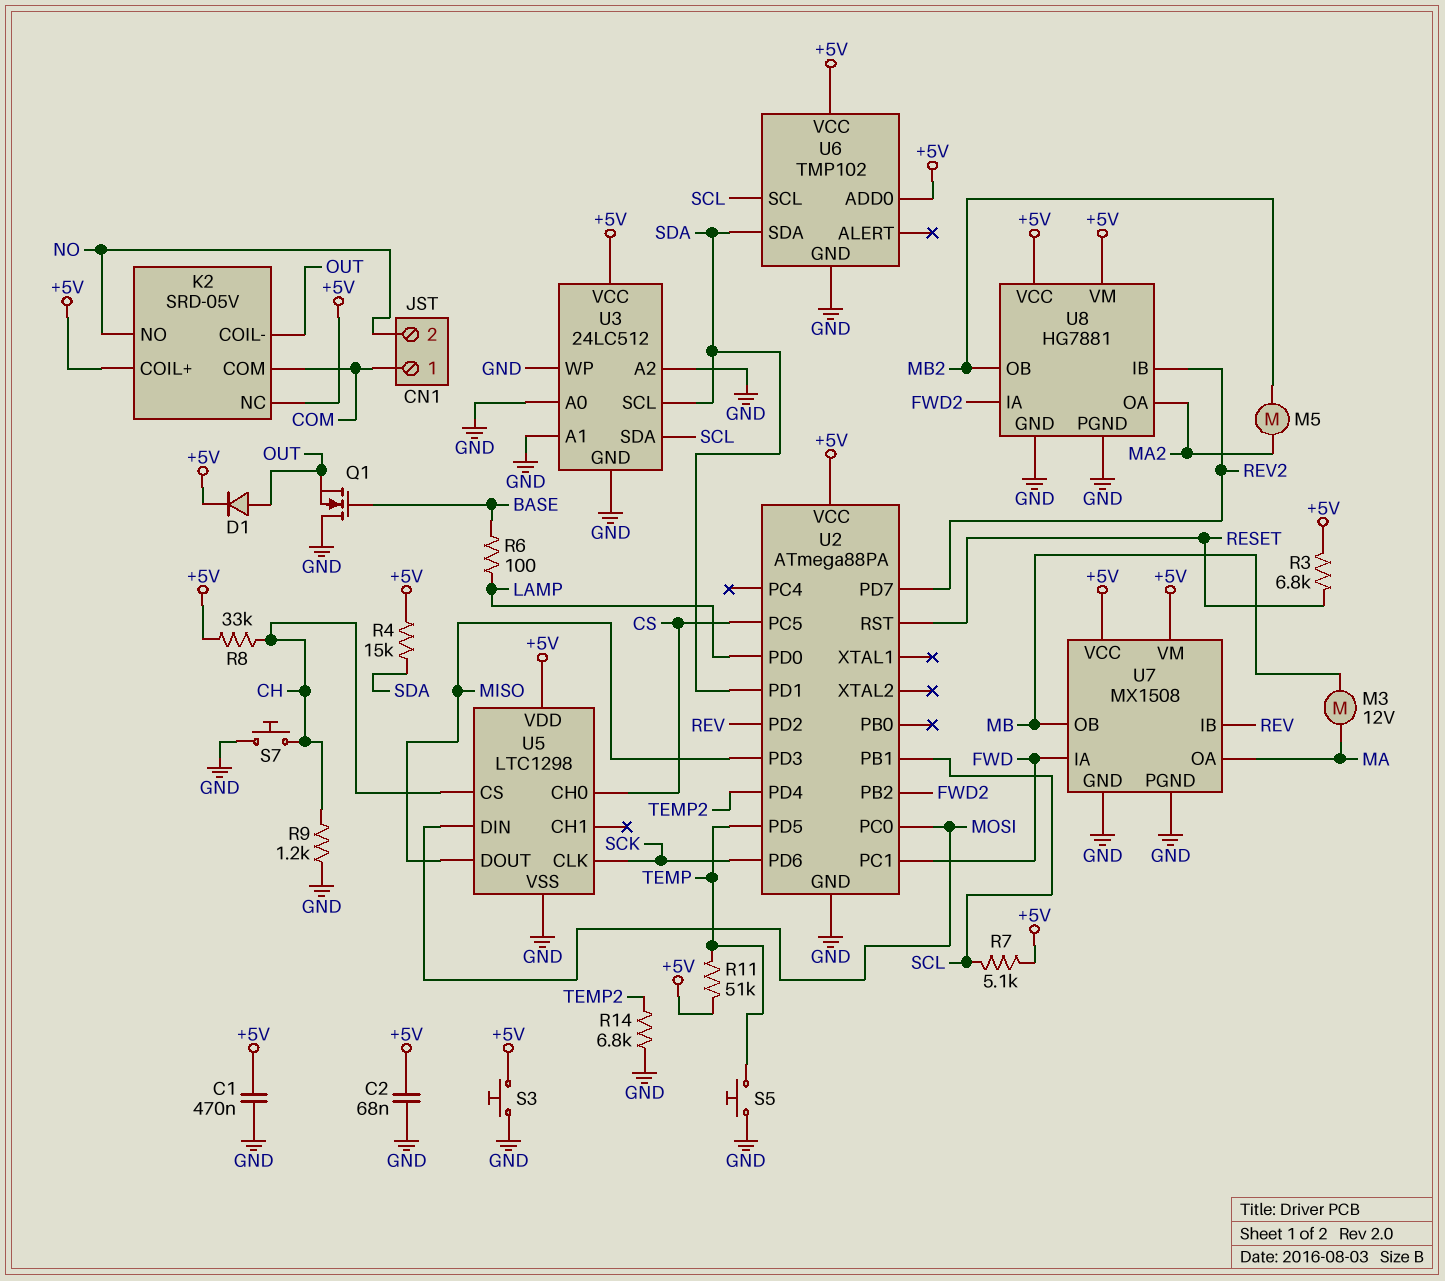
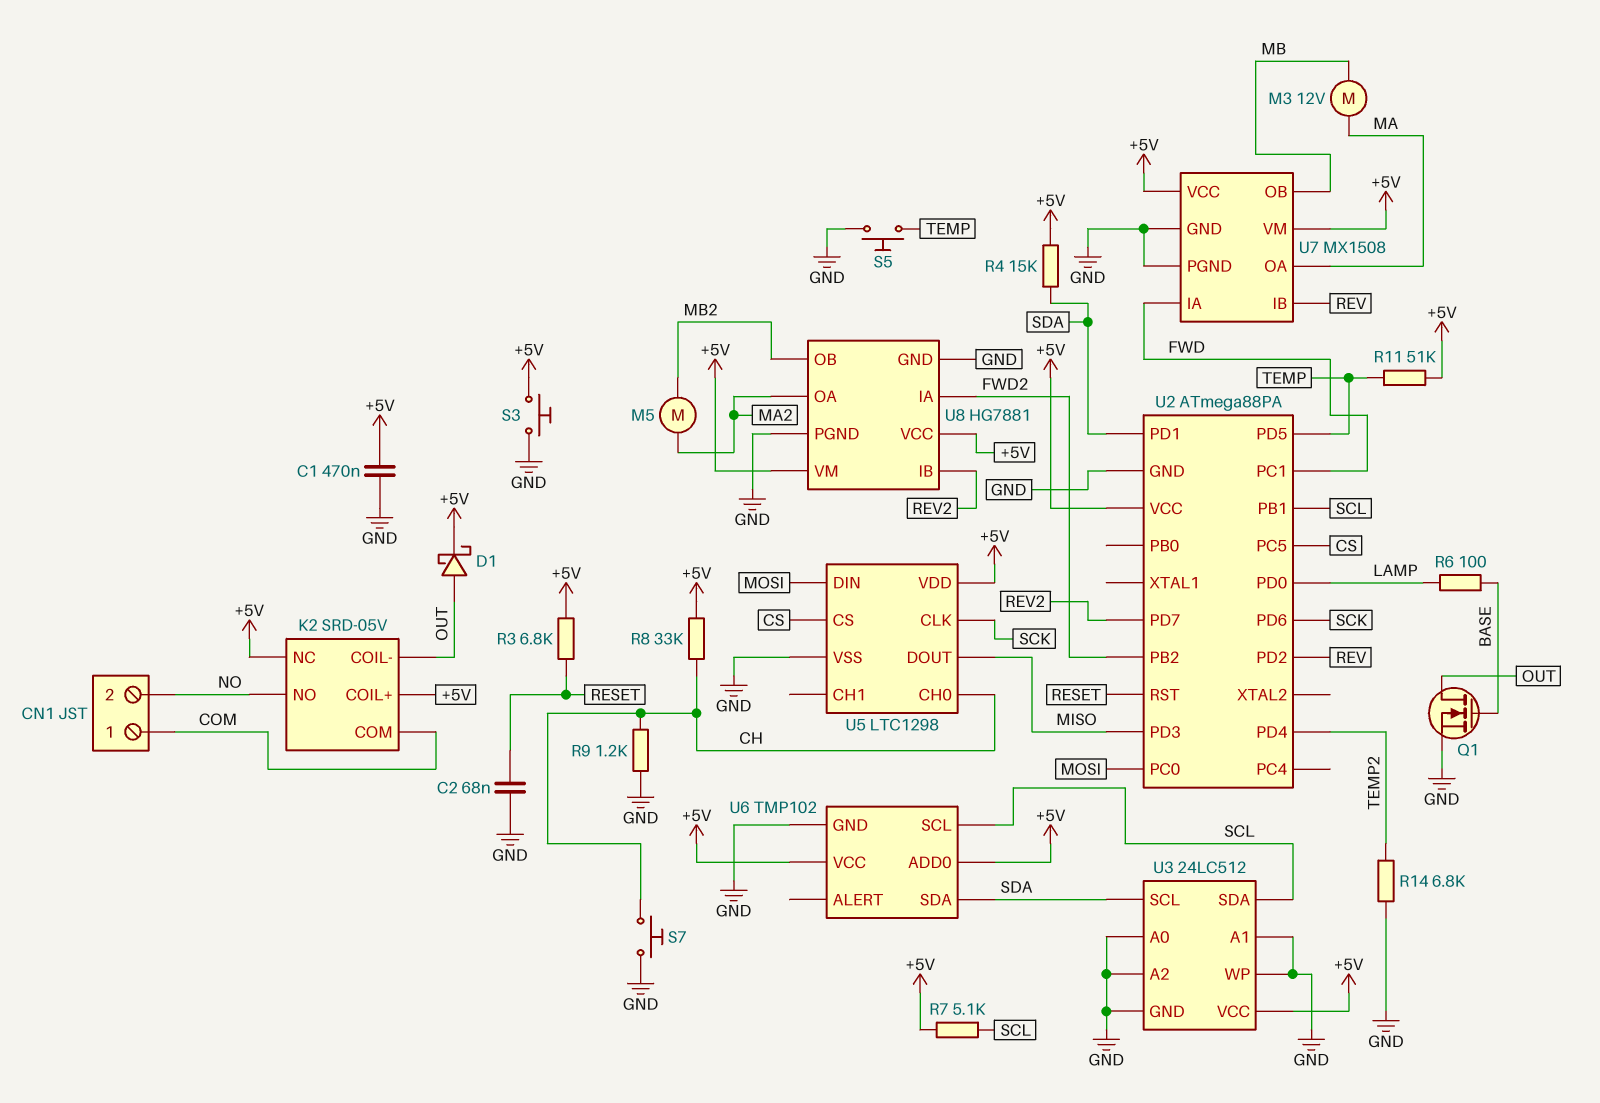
C2: 68nF (+5V, GND) -> 68nF (GND, RESET)
D1: diode (A OUT, K +5V) -> schottky (A OUT, K +5V)
Q1: NMOS (G BASE, D GND, S OUT) -> NMOS (G BASE, D OUT, S GND)
U5 pin CH0: CS -> CH
U5 pin CS: CH -> CS

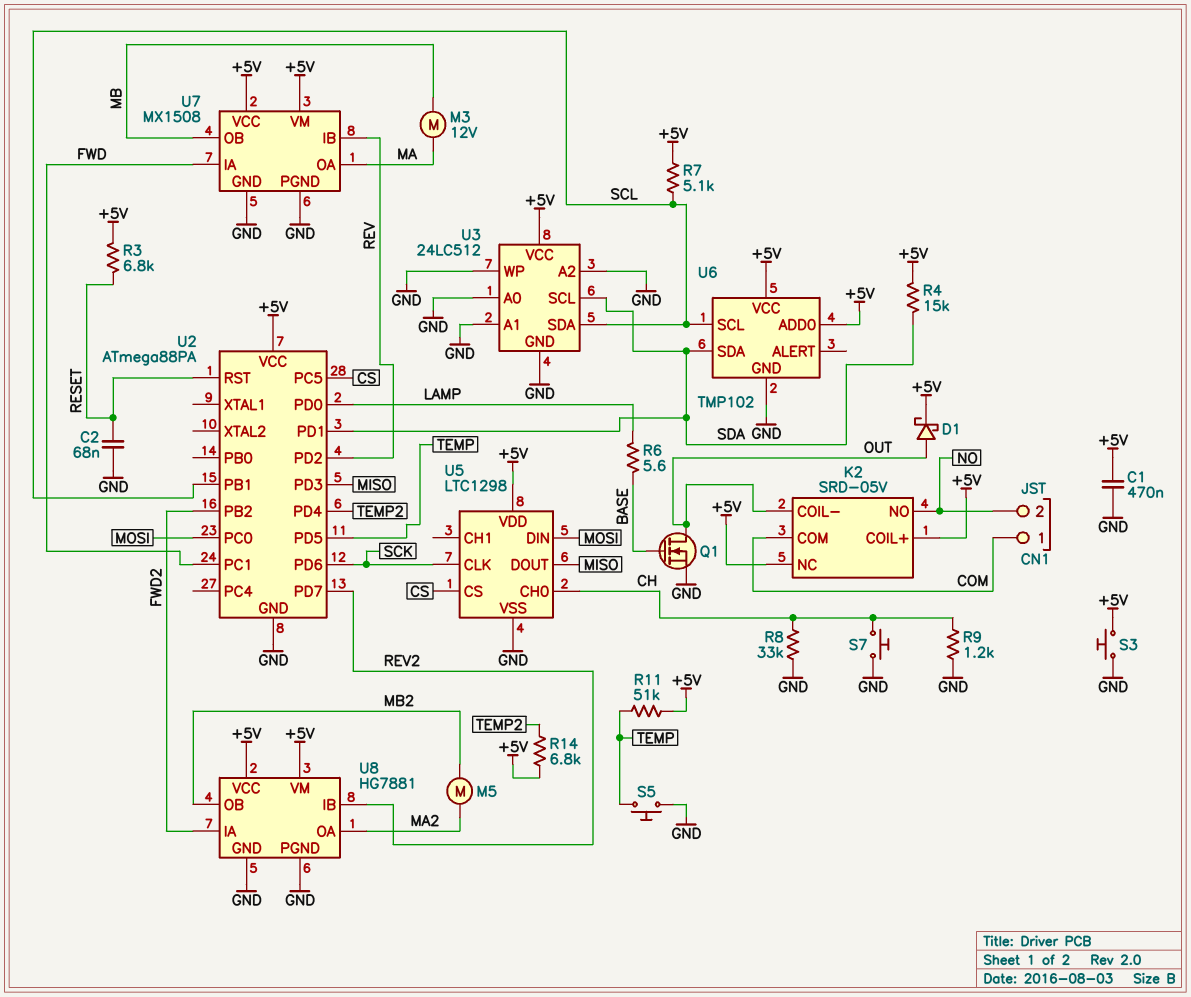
R6: 100 (BASE, LAMP) -> 5.6 (BASE, LAMP)
R8: 33k (+5V, CH) -> 33k (CH, GND)
R14: 6.8k (GND, TEMP2) -> 6.8k (+5V, TEMP2)

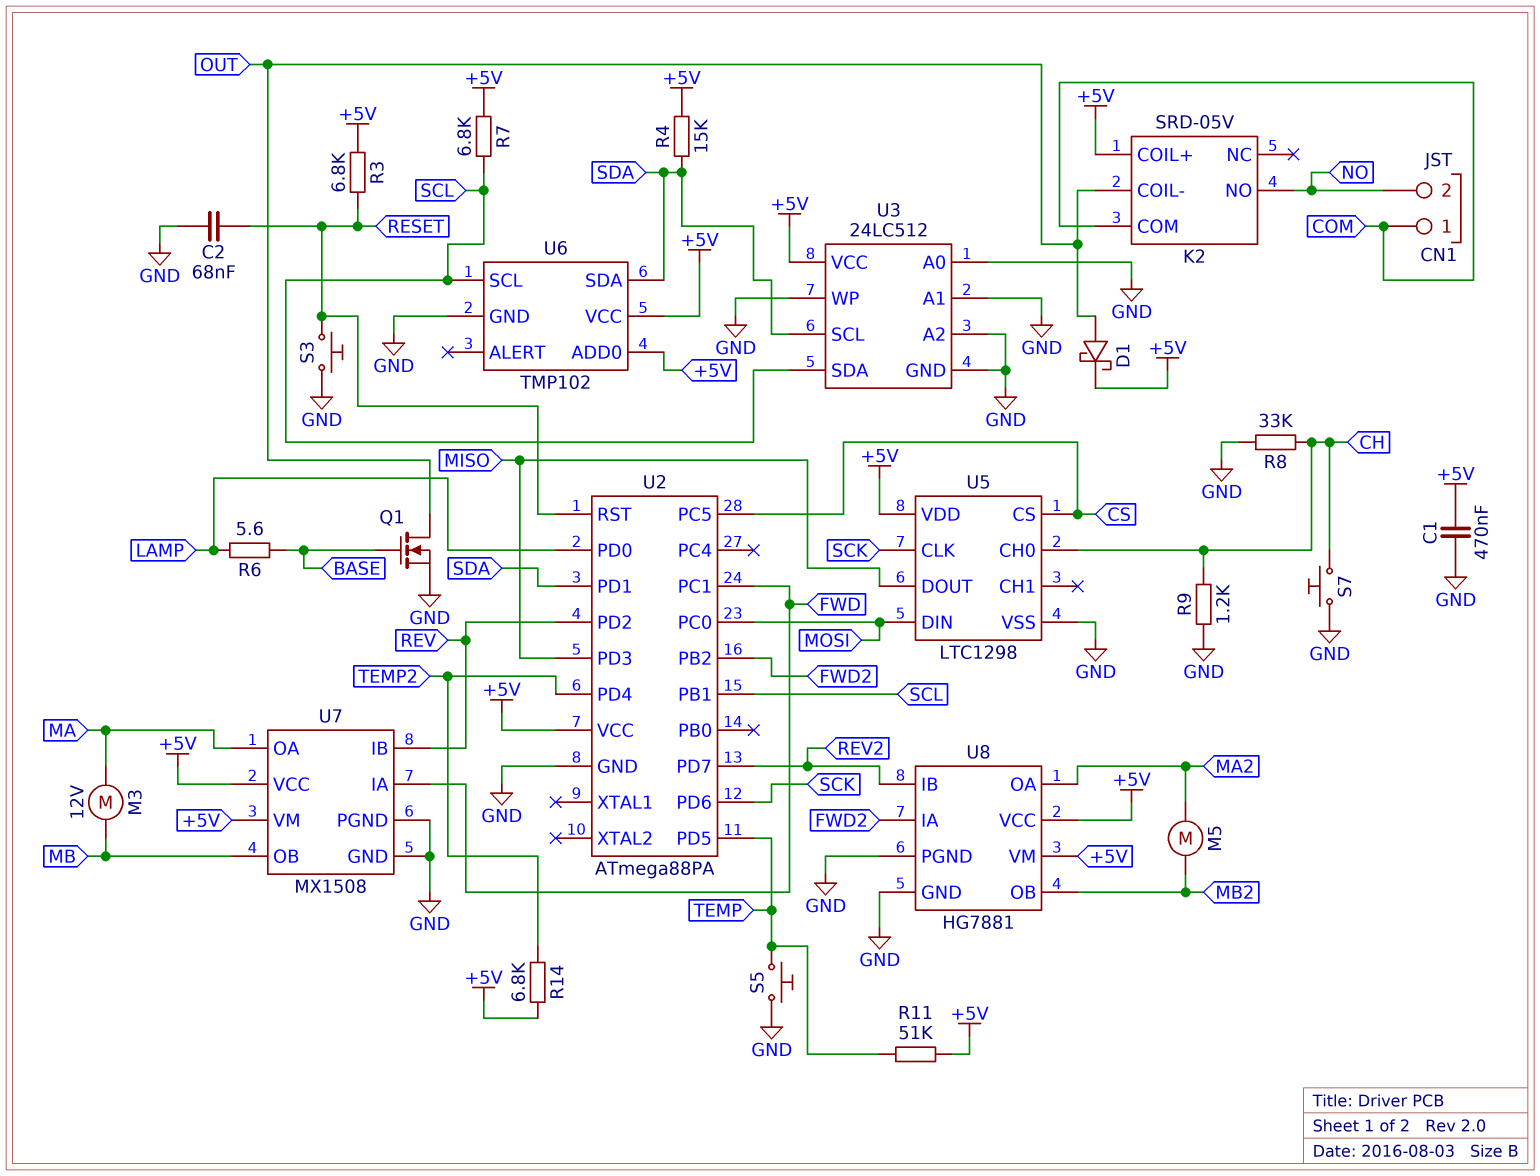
K2 pin NC: +5V -> none
R7: 5.1k (+5V, SCL) -> 6.8k (+5V, SCL)
S3: button (+5V, GND) -> button (GND, RESET)

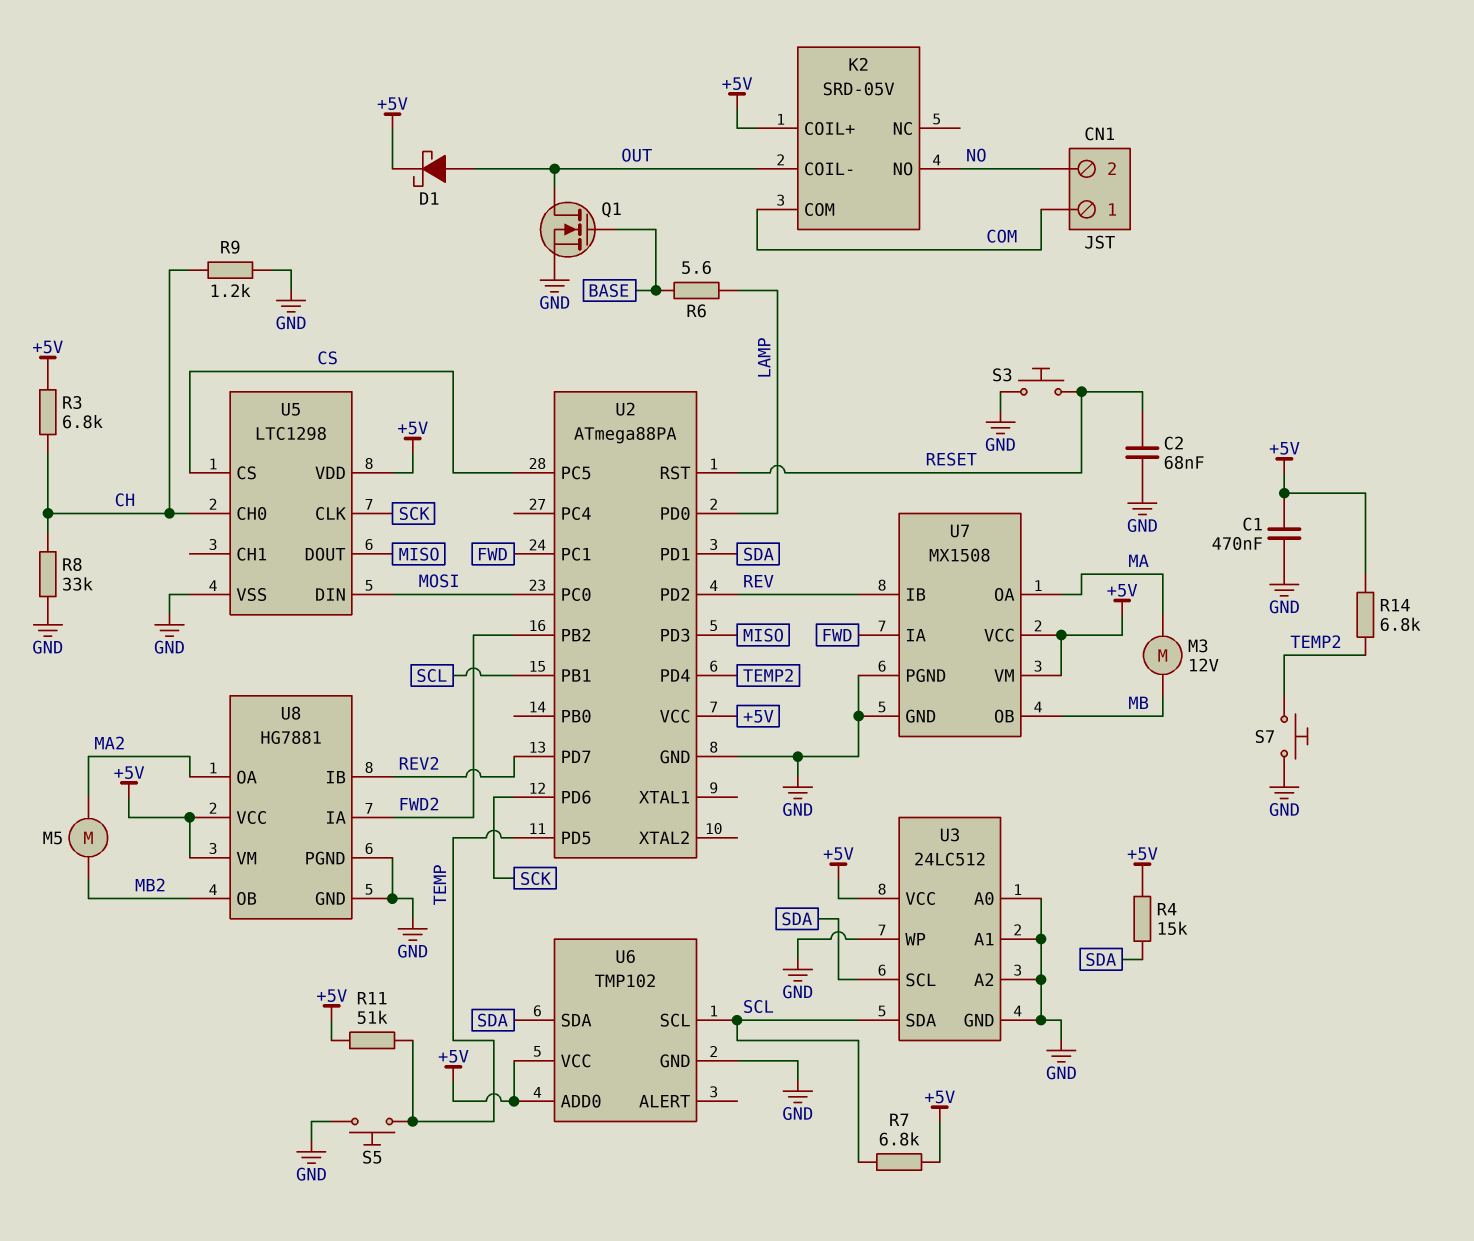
R3: 6.8k (+5V, RESET) -> 6.8k (+5V, CH)
S7: button (CH, GND) -> button (GND, TEMP2)

